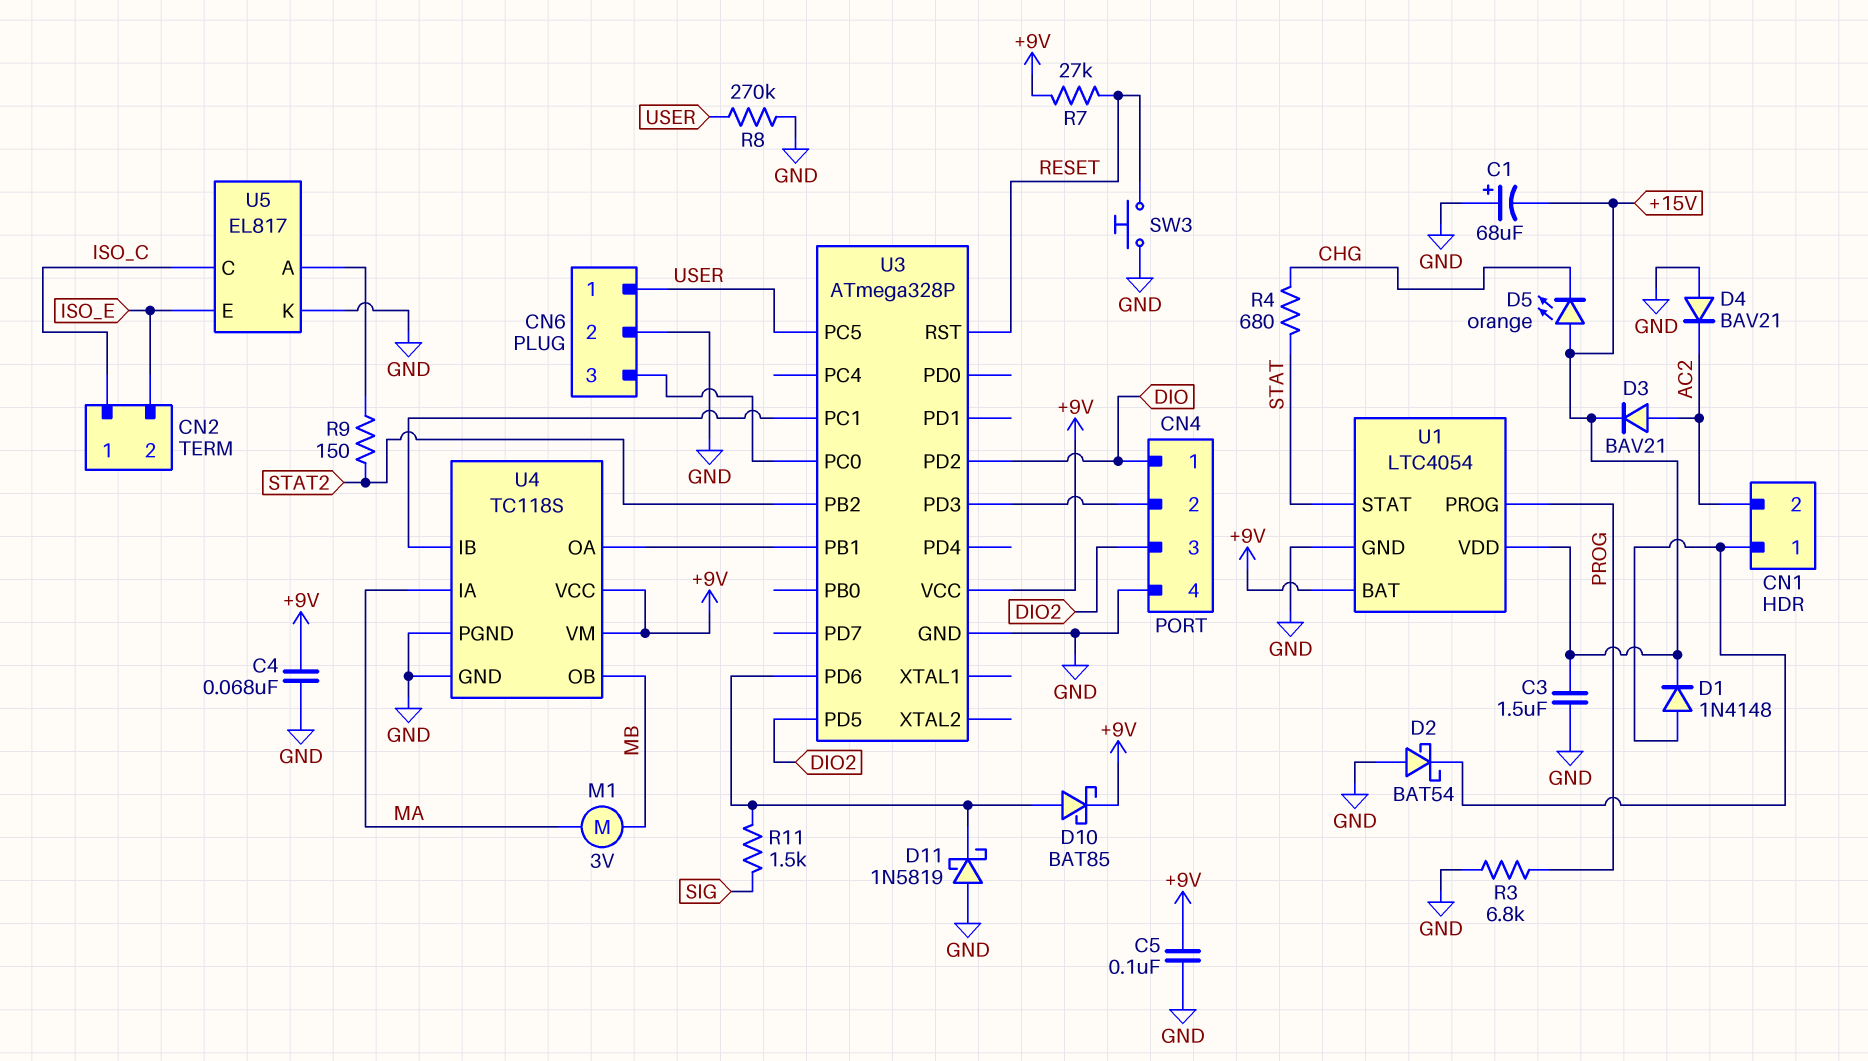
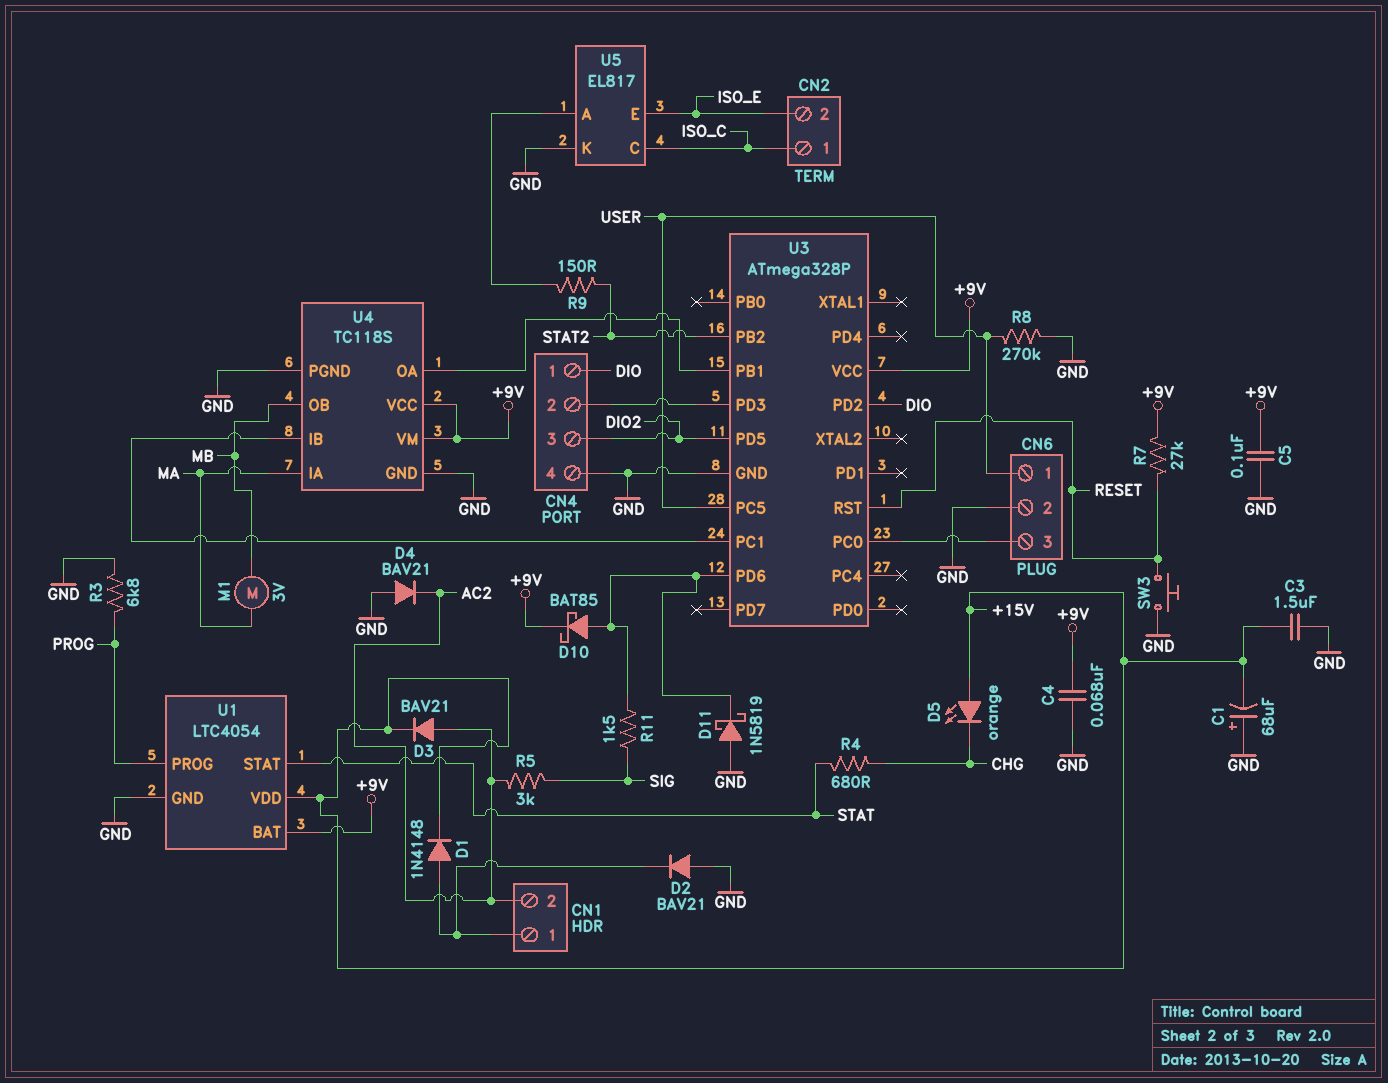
D2: schottky BAT54 (A GND, K CN1/1) -> diode BAV21 (A GND, K CN1/1)
R5: none -> 3k (AC2, SIG)

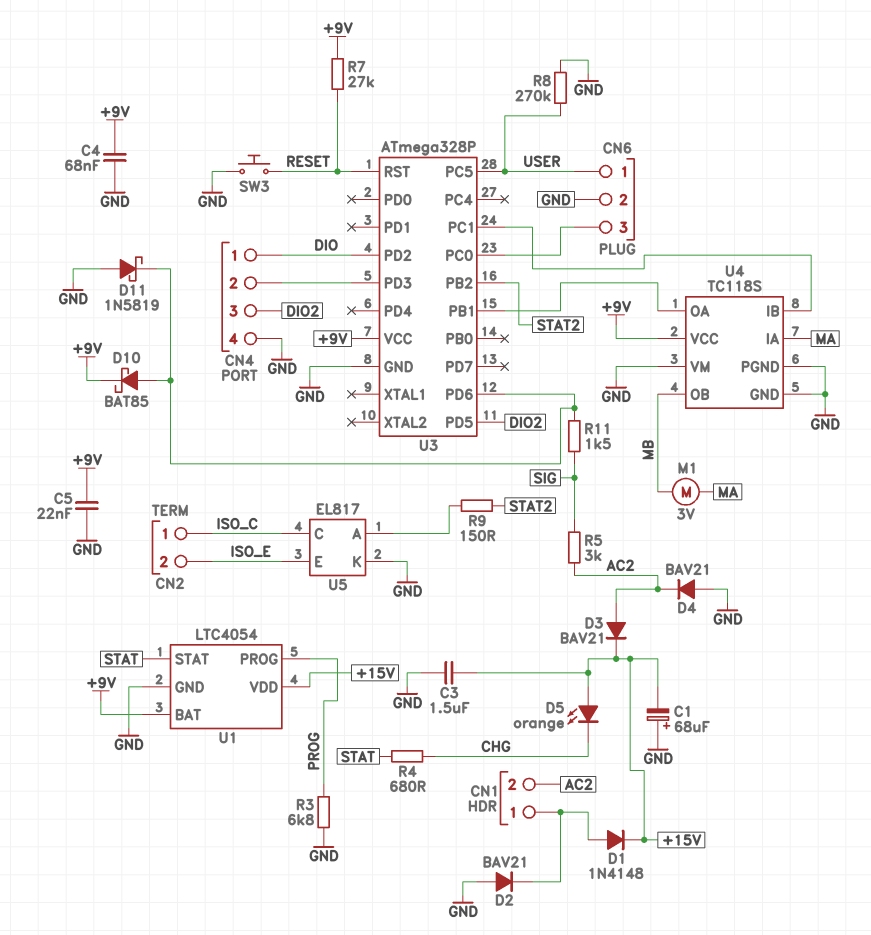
C5: 100nF (+9V, GND) -> 22nF (+9V, GND)
U4 pin VM: +9V -> GND

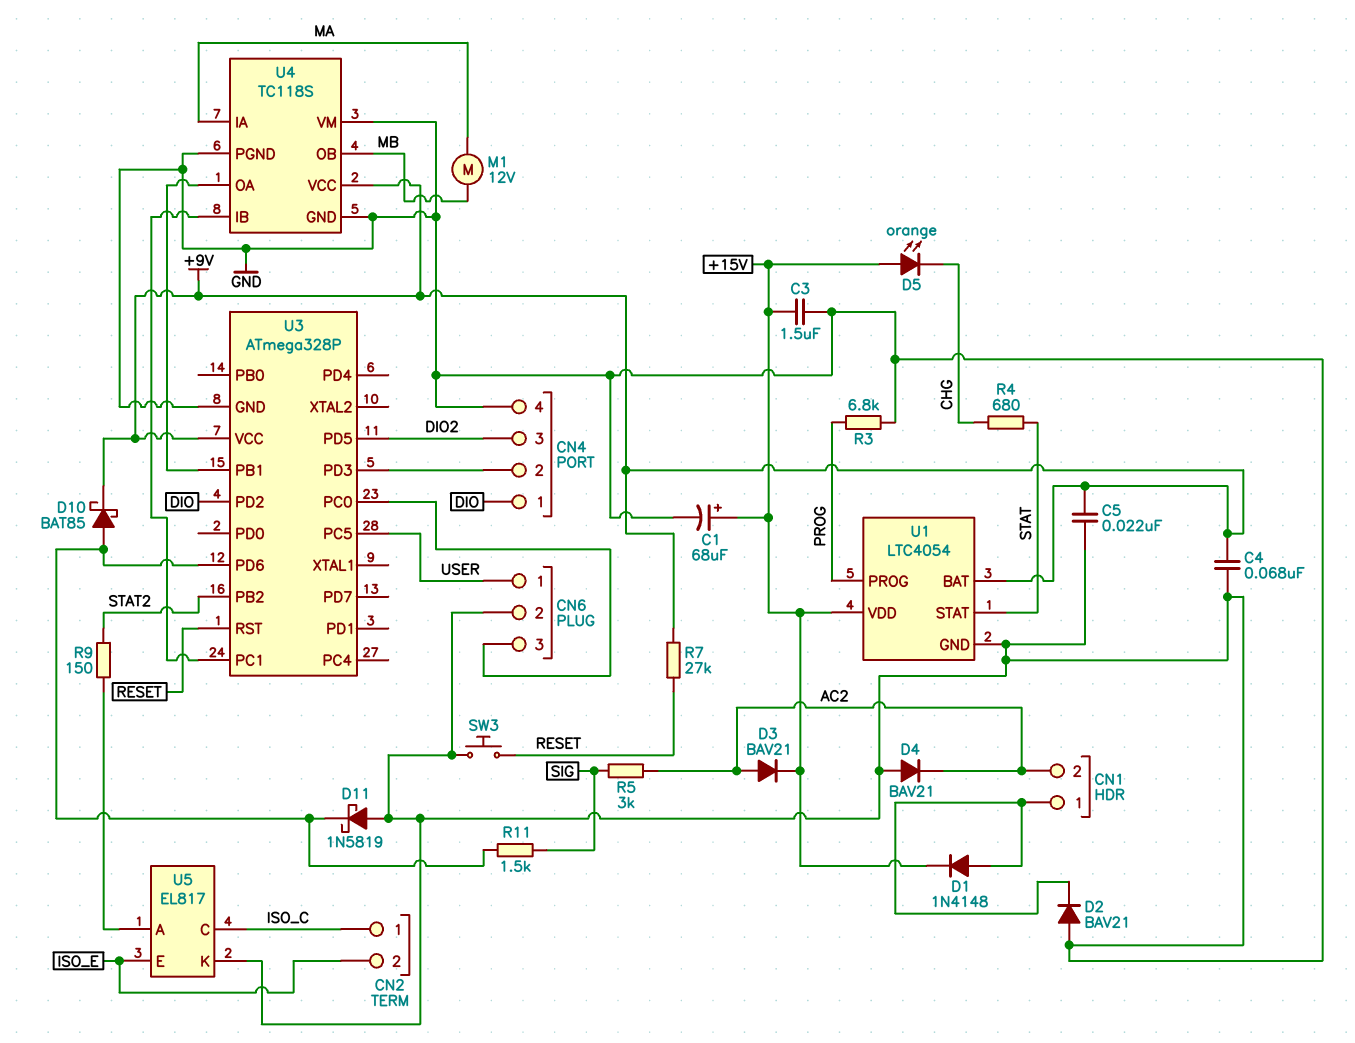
C1: 68uF (plus GND, minus +15V) -> 68uF (plus +15V, minus GND)
M1: motor 3V (MA, MB) -> motor 12V (MA, MB)
R8: 270k (GND, USER) -> none

